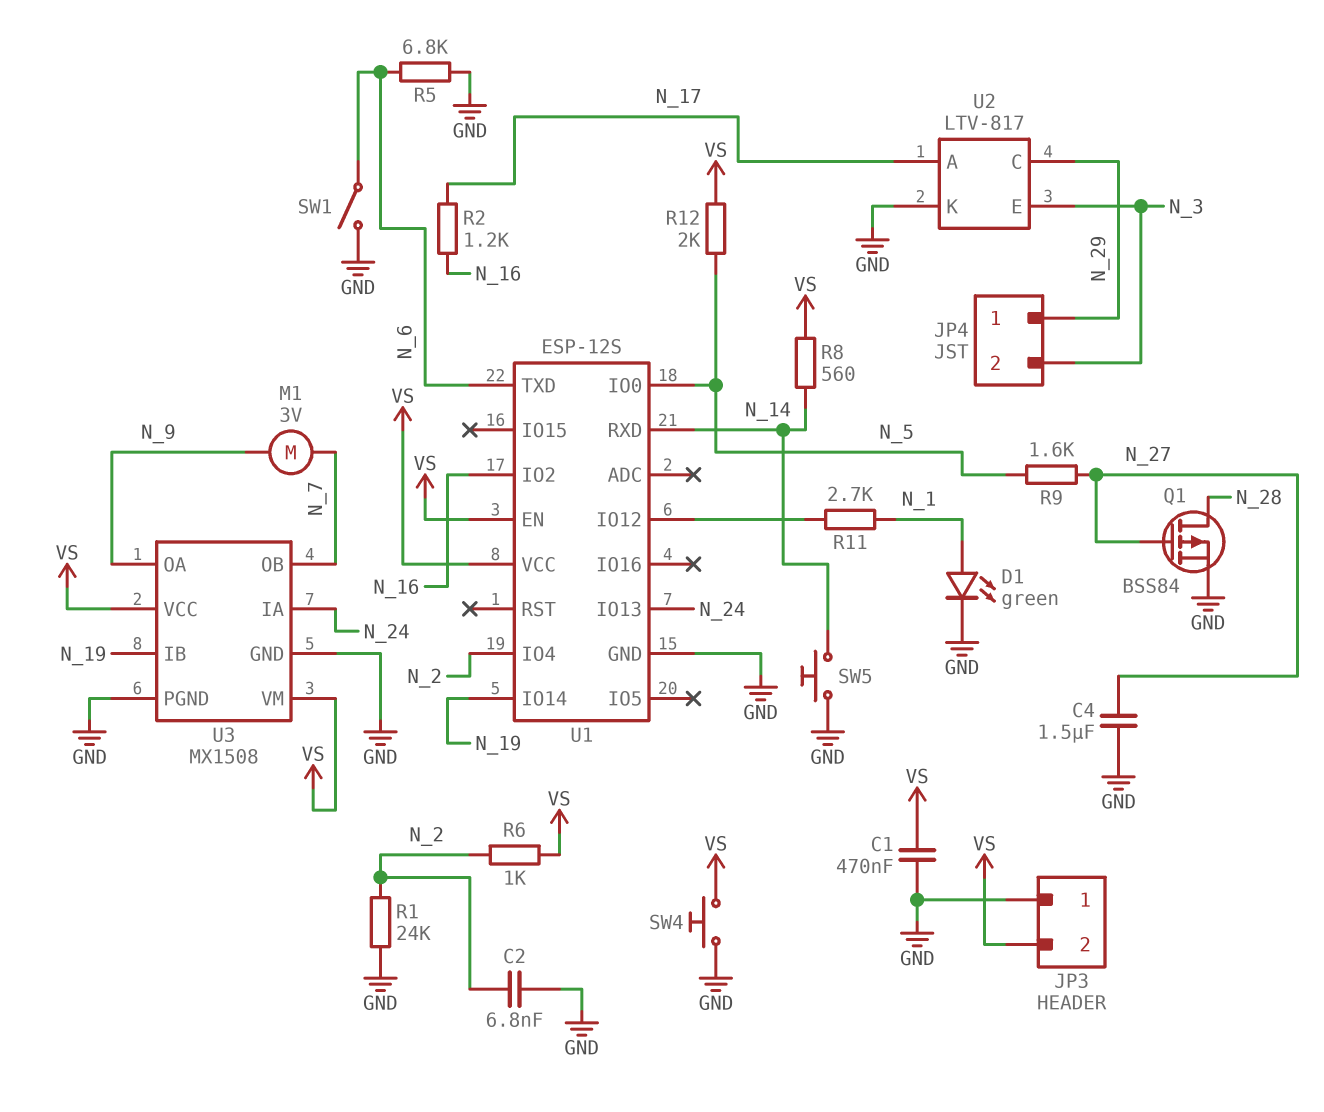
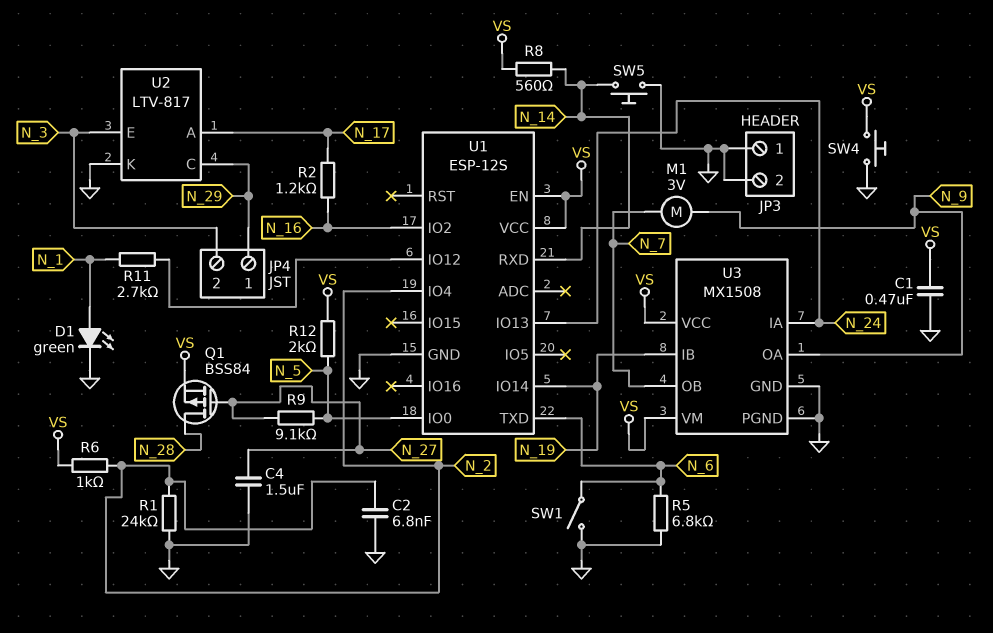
JP3 pin 2: VS -> GND
Q1: PMOS BSS84 (G N_27, D N_28, S GND) -> PMOS BSS84 (G N_27, D N_28, S VS)
R9: 1.6k (N_5, N_27) -> 9.1k (N_5, N_27)

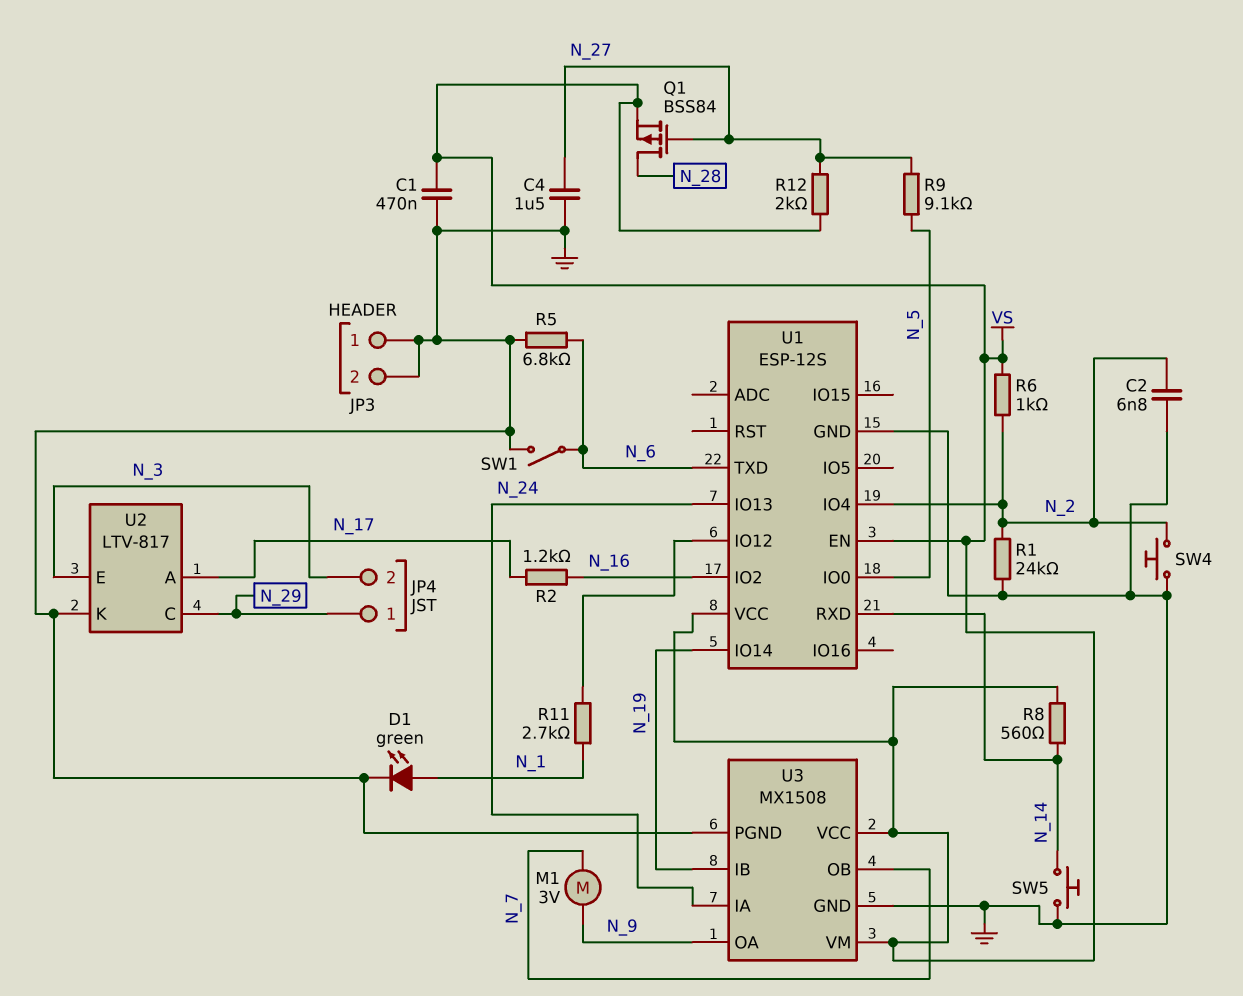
R12: 2k (N_5, VS) -> 2k (N_27, VS)
SW4: button (GND, VS) -> button (GND, N_2)

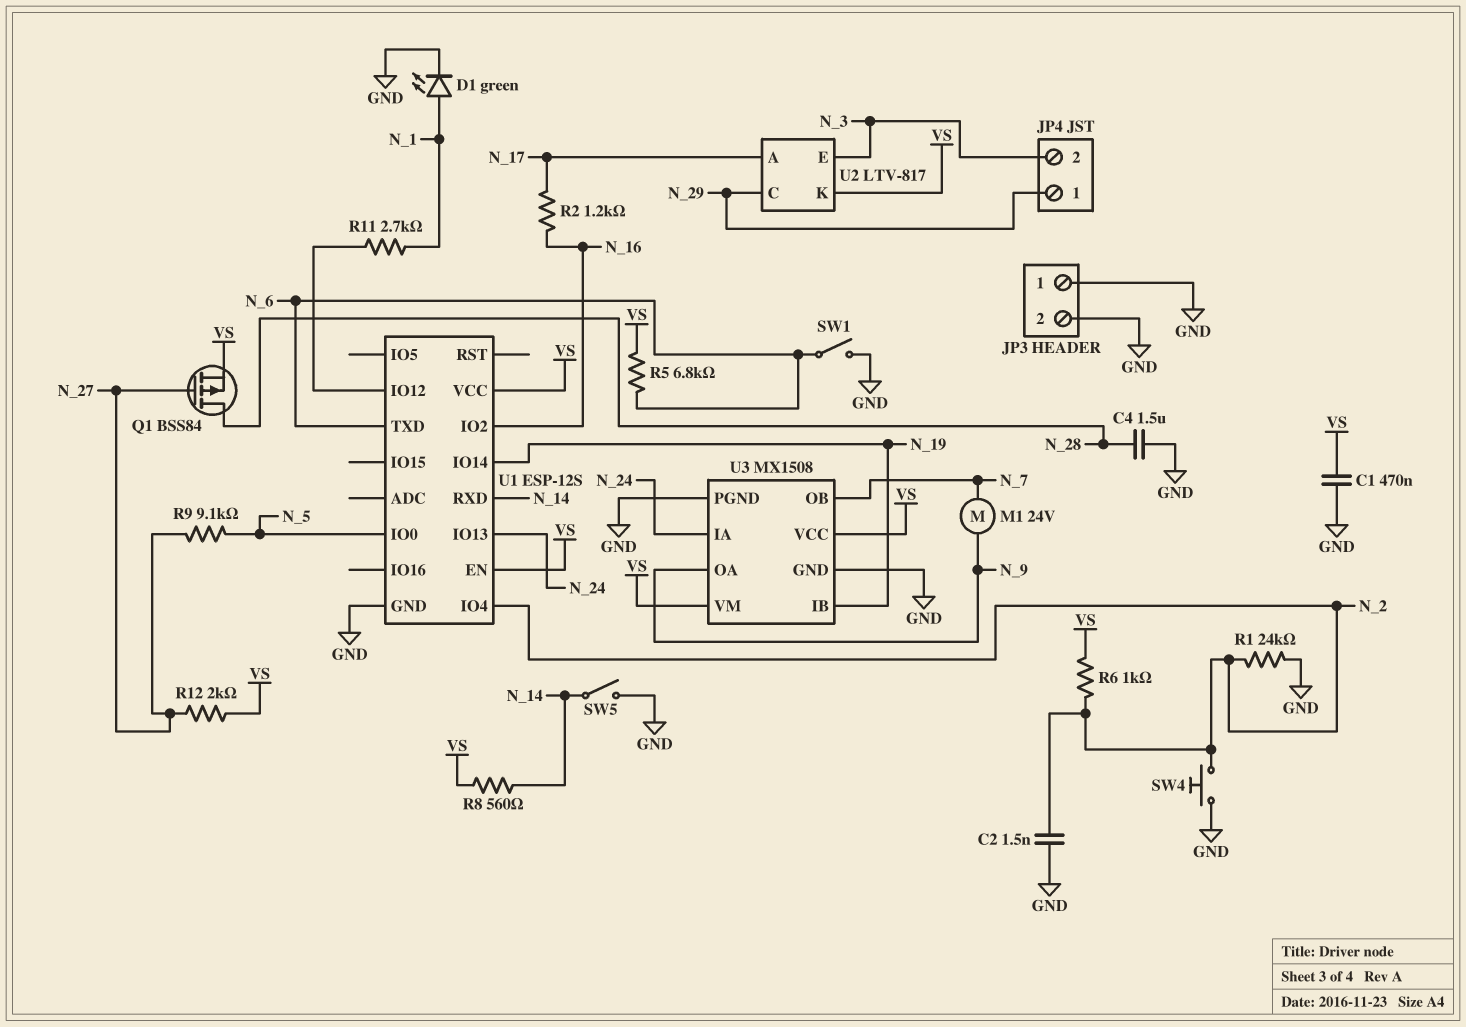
C2: 6.8nF (GND, N_2) -> 1.5nF (GND, N_2)
C4: 1.5uF (GND, N_27) -> 1.5uF (GND, N_28)
M1: motor 3V (N_7, N_9) -> motor 24V (N_7, N_9)
R5: 6.8k (GND, N_6) -> 6.8k (N_6, VS)
SW5: button (GND, N_14) -> switch (GND, N_14)
U2 pin K: GND -> VS

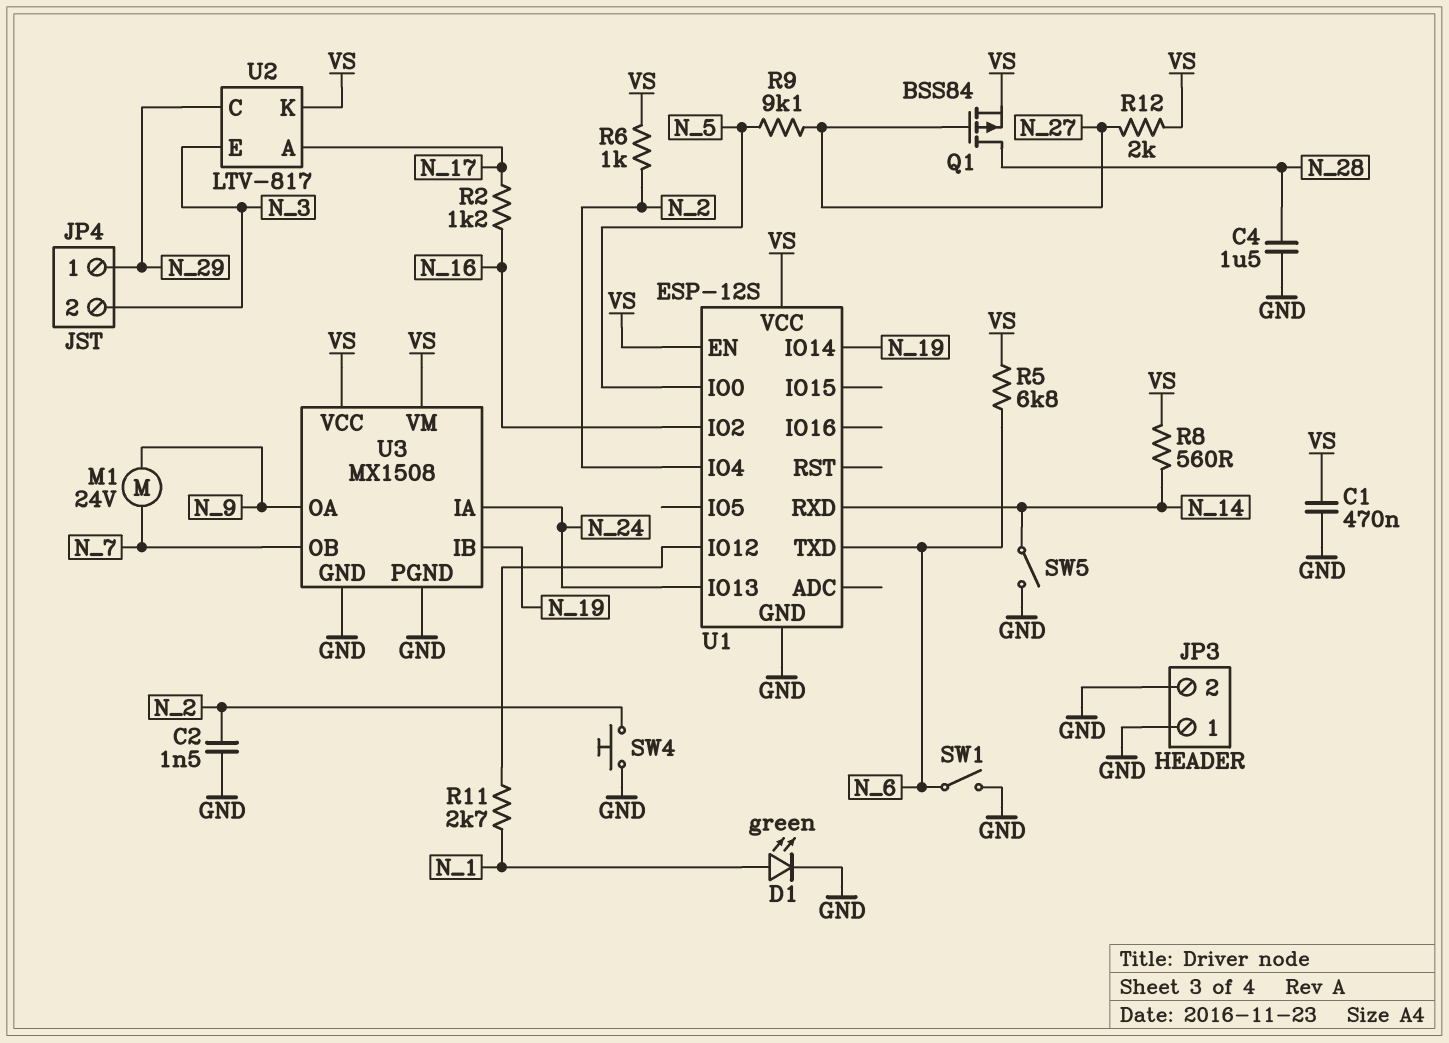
R1: 24k (GND, N_2) -> none

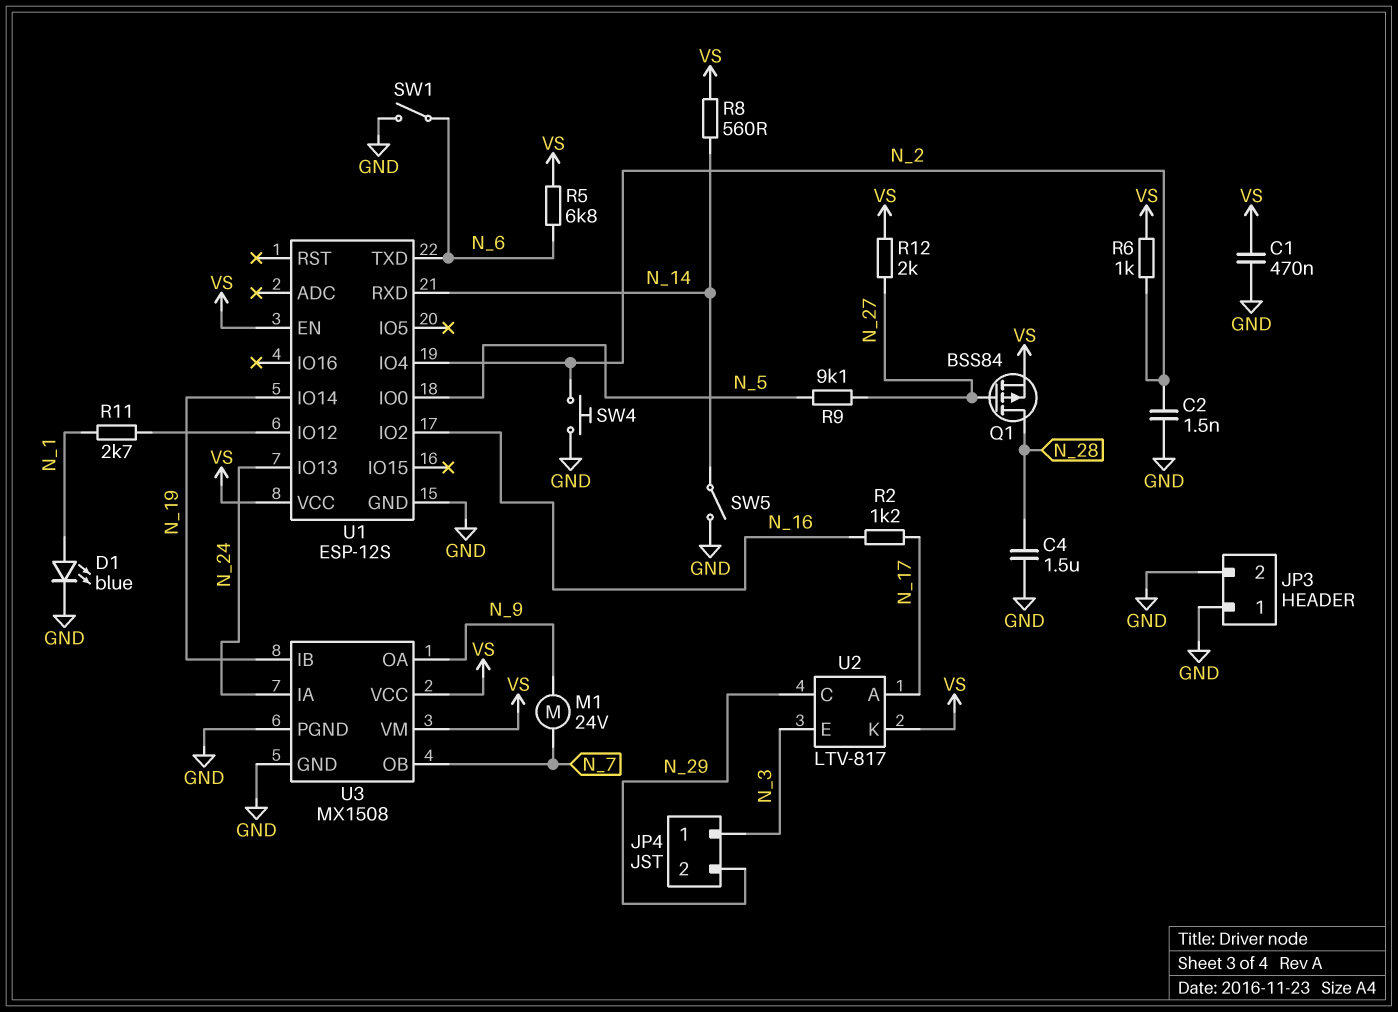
D1: LED green (A N_1, K GND) -> LED blue (A N_1, K GND)
JP4 pin 1: N_29 -> N_3
JP4 pin 2: N_3 -> N_29

